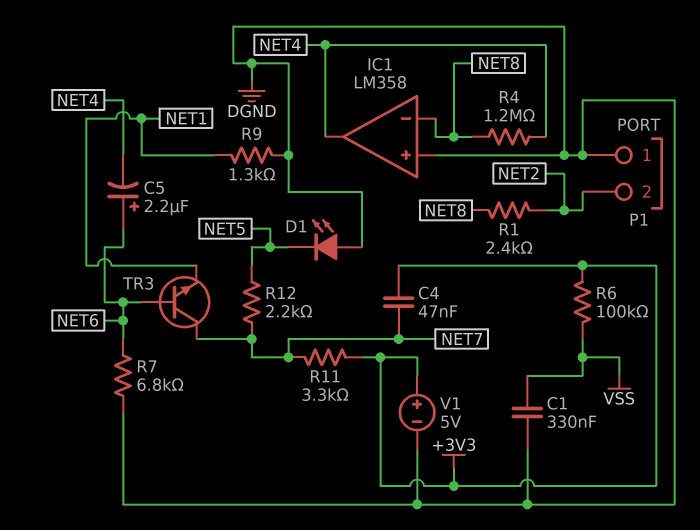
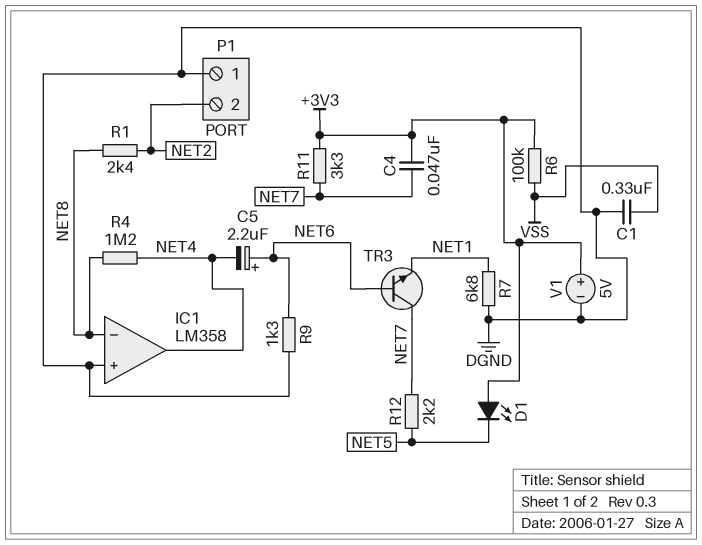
D1: LED (A DGND, K NET5) -> LED (A +3V3, K NET5)
R7: 6.8k (DGND, NET6) -> 6.8k (DGND, NET1)
R9: 1.3k (DGND, NET1) -> 1.3k (DGND, NET6)

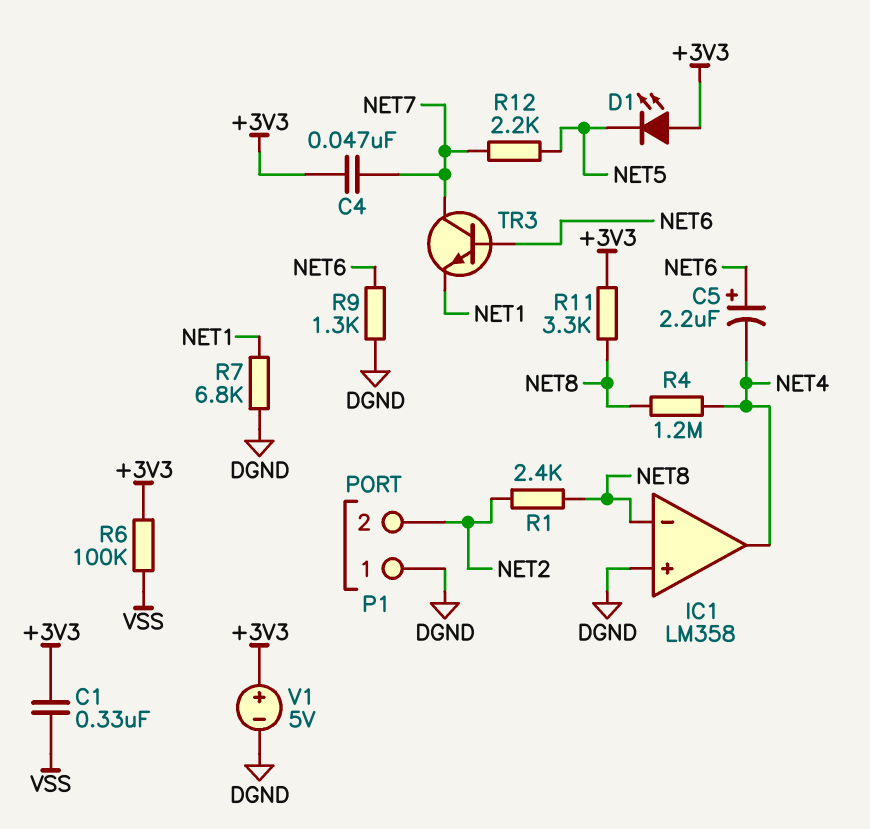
C1: 330nF (DGND, VSS) -> 330nF (+3V3, VSS)
R11: 3.3k (+3V3, NET7) -> 3.3k (+3V3, NET8)

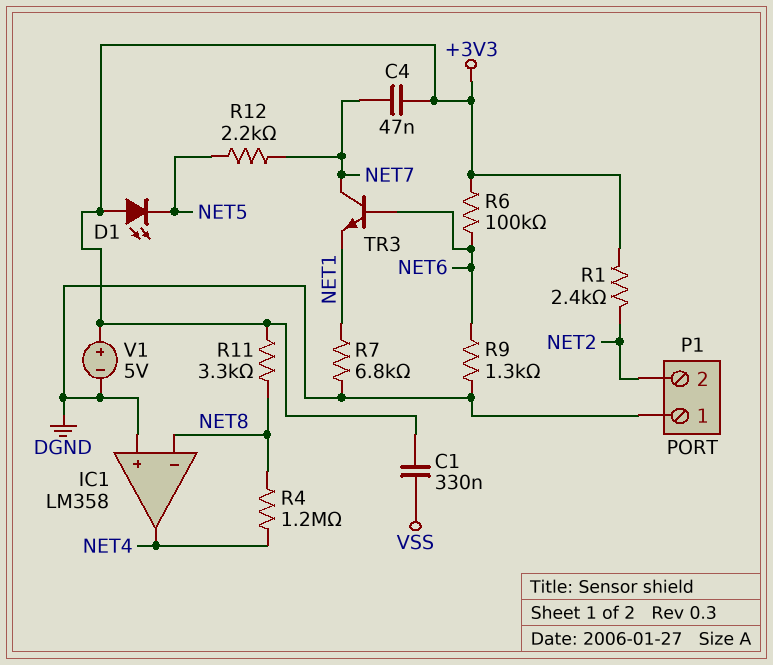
C5: 2.2uF (plus NET6, minus NET4) -> none
R1: 2.4k (NET2, NET8) -> 2.4k (+3V3, NET2)
R6: 100k (+3V3, VSS) -> 100k (+3V3, NET6)

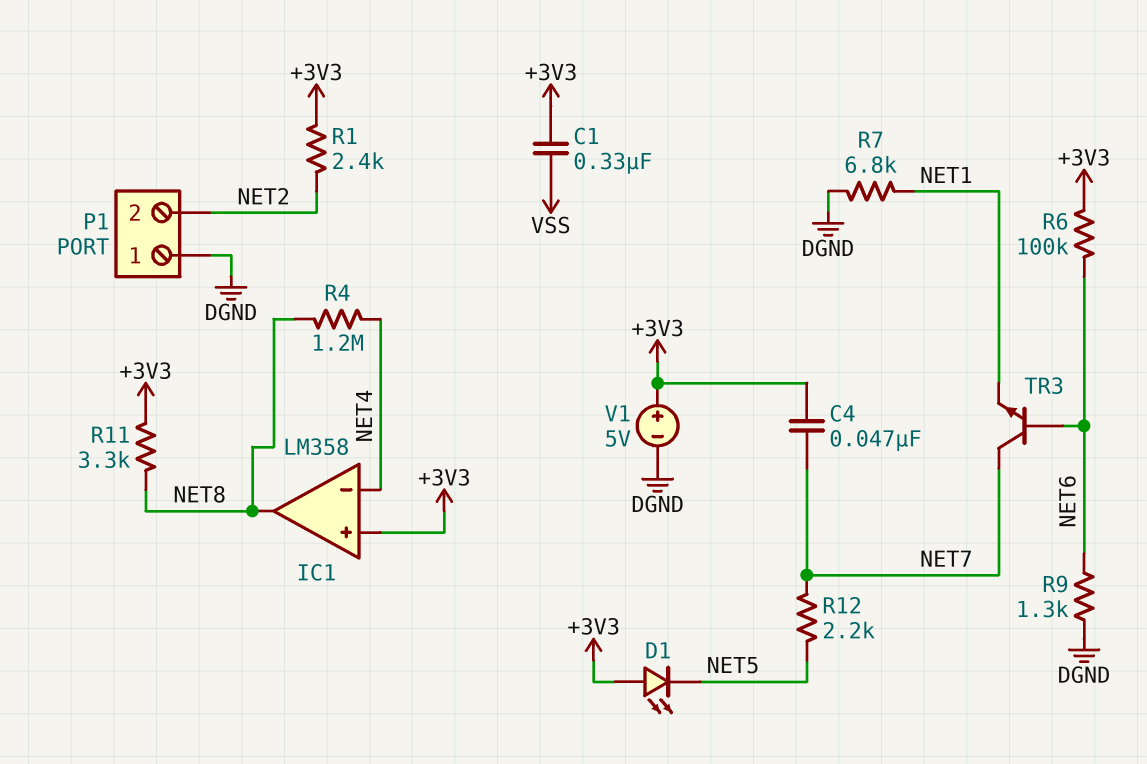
IC1 pin in+: DGND -> +3V3
IC1 pin in-: NET8 -> NET4
IC1 pin out: NET4 -> NET8

